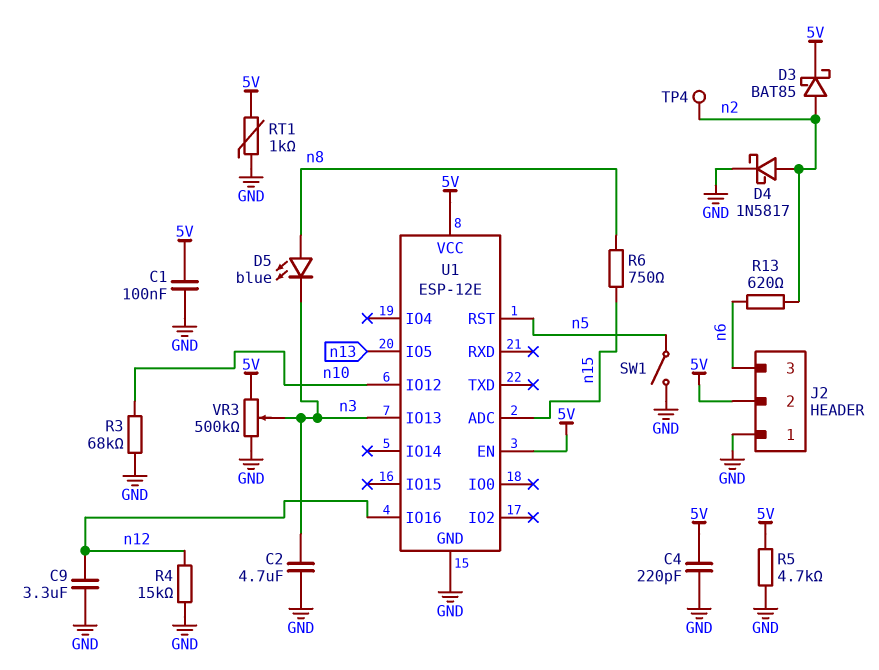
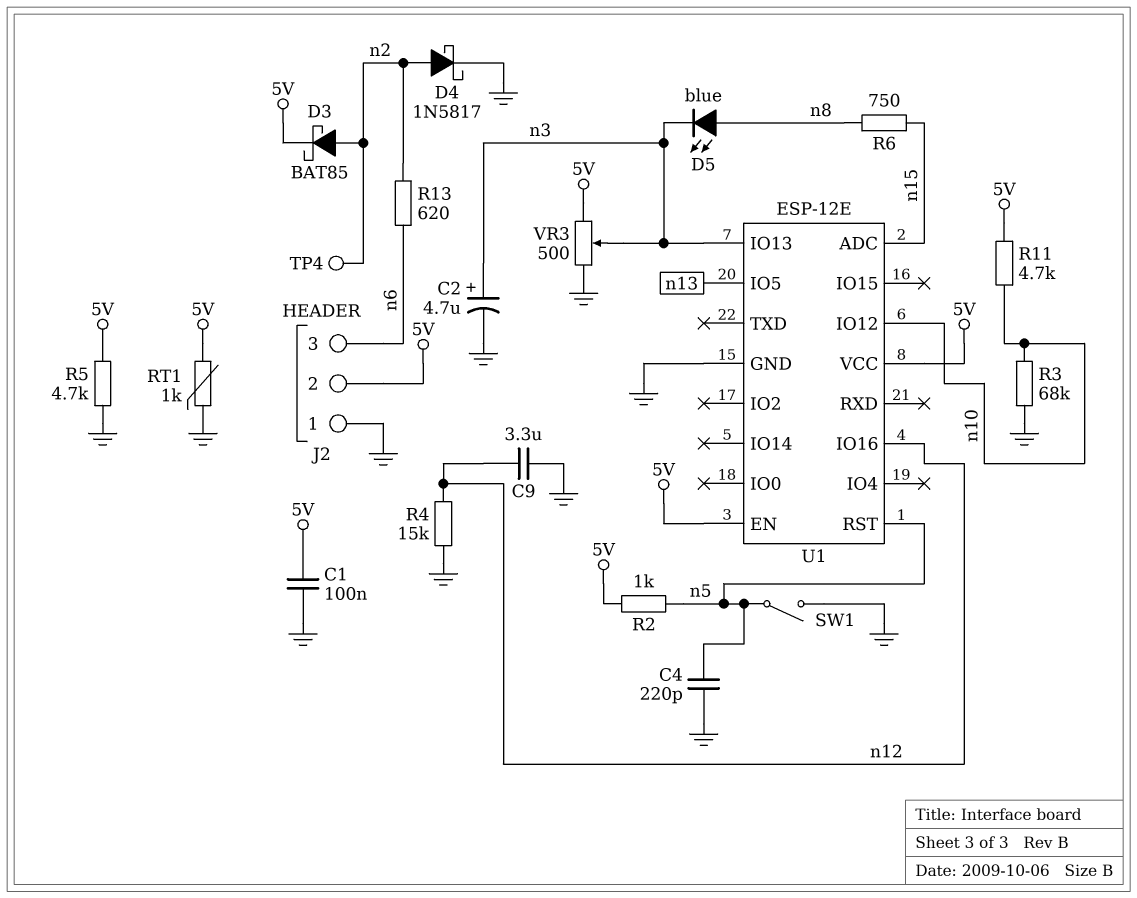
C2: 4.7uF (GND, n3) -> 4.7uF (plus n3, minus GND)
C4: 220pF (5V, GND) -> 220pF (GND, n5)
R2: none -> 1k (5V, n5)
R11: none -> 4.7k (5V, n10)
VR3: 500k (5V, GND, wiper n3) -> 500 (5V, GND, wiper n3)

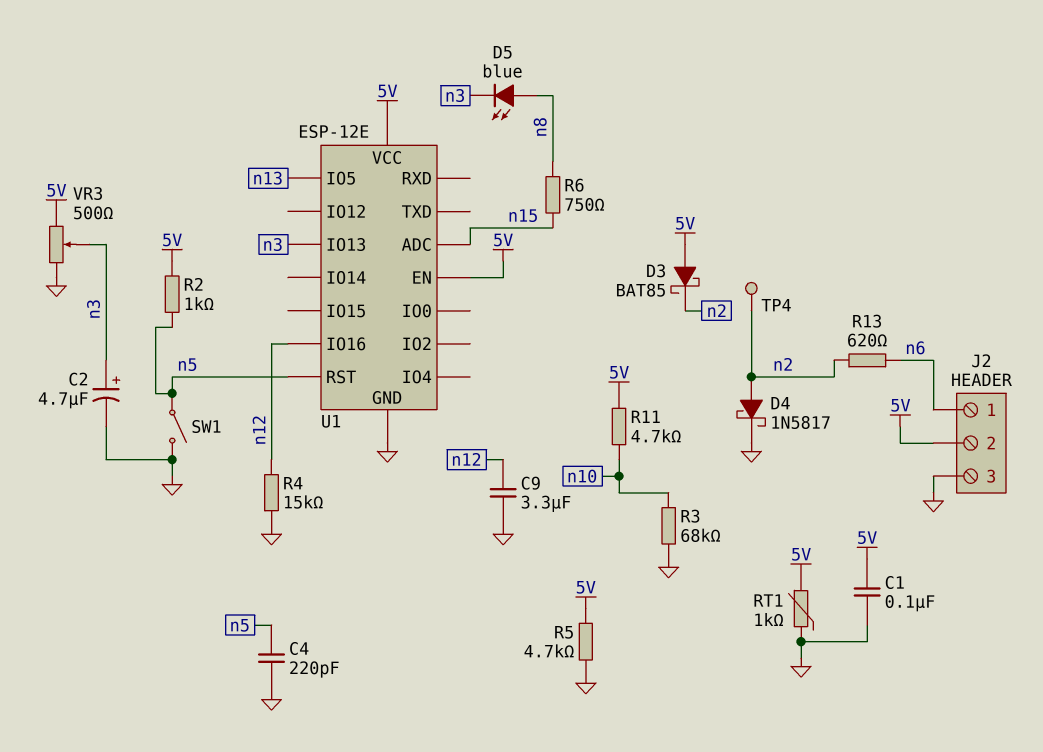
D3: schottky BAT85 (A n2, K 5V) -> schottky BAT85 (A 5V, K n2)
J2 pin 1: GND -> n6
J2 pin 3: n6 -> GND
U1 pin IO12: n10 -> none

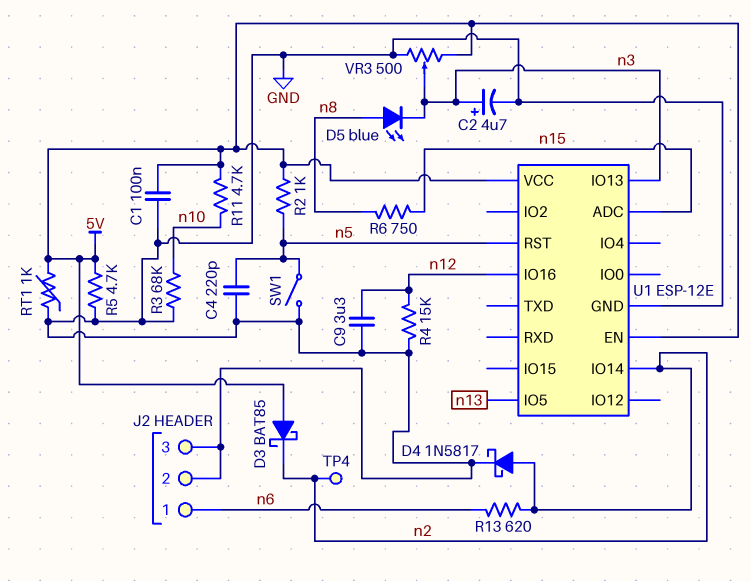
J2 pin 2: 5V -> GND
U1 pin IO14: none -> n2

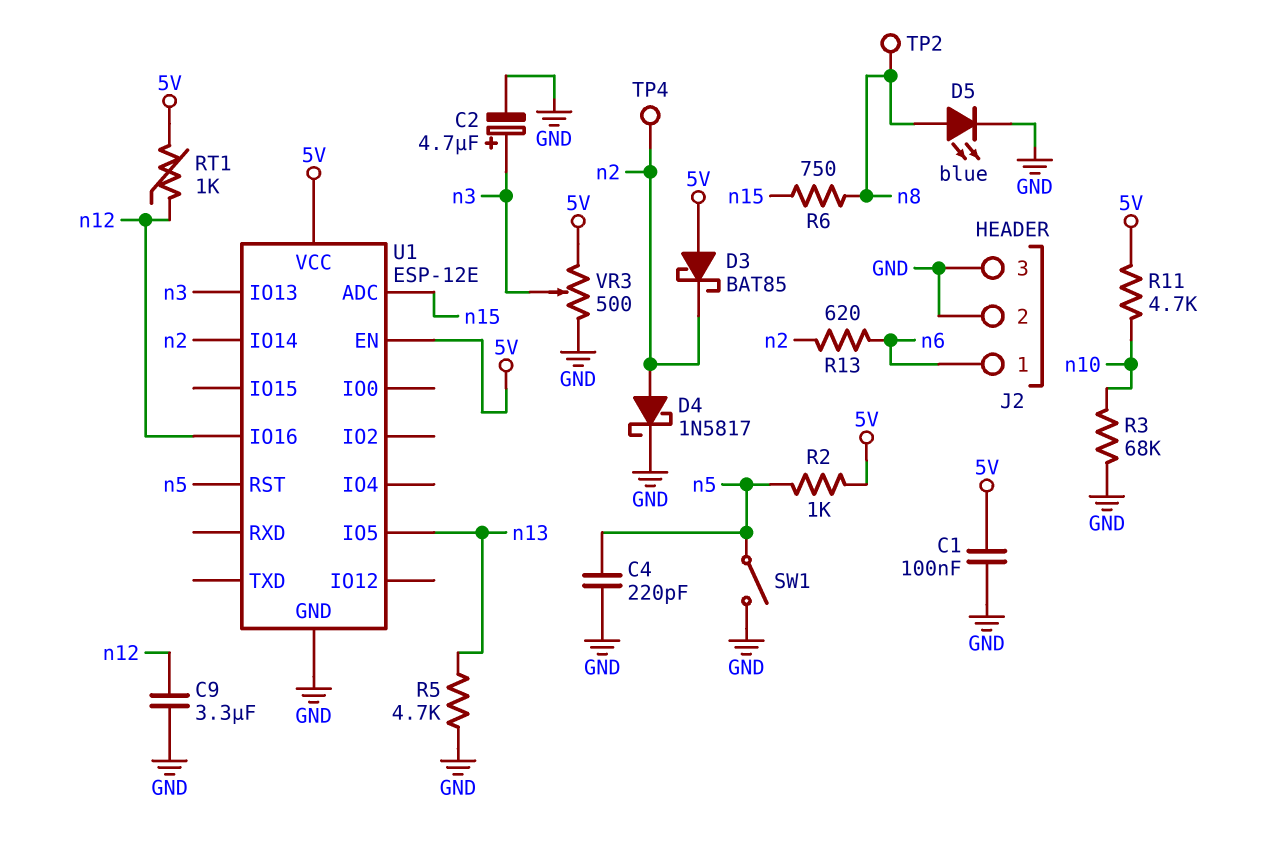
D5: LED blue (A n8, K n3) -> LED blue (A n8, K GND)
R4: 15k (GND, n12) -> none
R5: 4.7k (5V, GND) -> 4.7k (GND, n13)
RT1: 1k (5V, GND) -> 1k (5V, n12)
TP2: none -> test point (n8)

